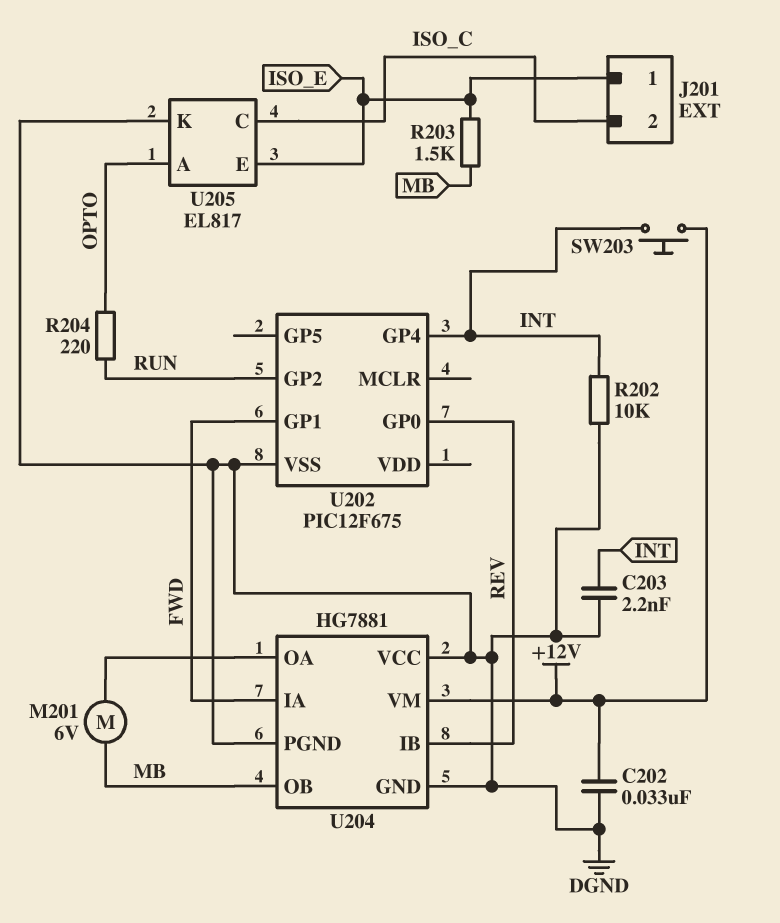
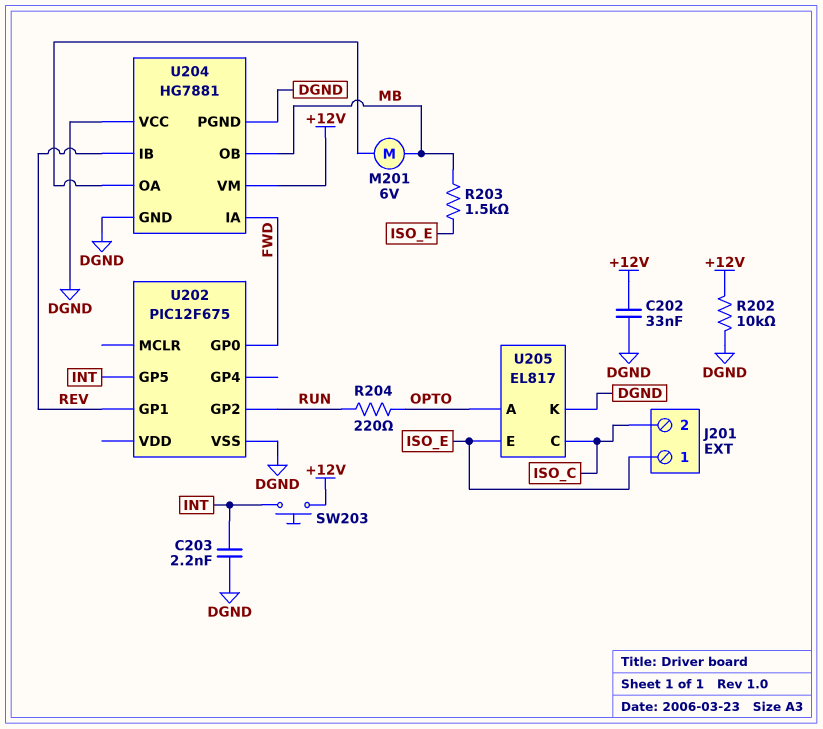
R202: 10k (DGND, INT) -> 10k (+12V, DGND)
U202 pin GP0: REV -> FWD
U202 pin GP1: FWD -> REV
U202 pin GP4: INT -> none
U202 pin GP5: none -> INT

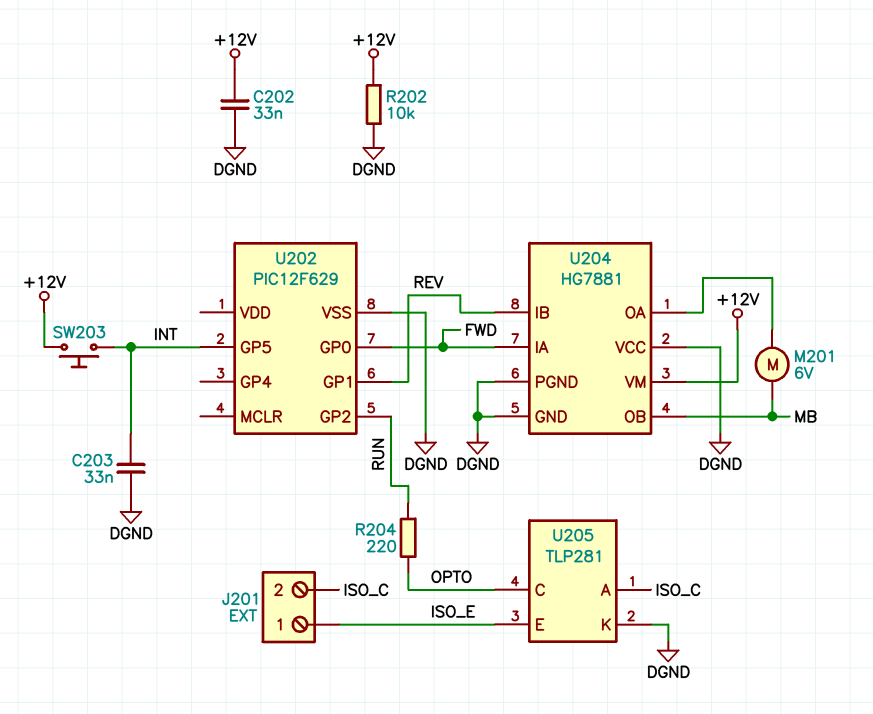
C203: 2.2nF (DGND, INT) -> 33nF (DGND, INT)
R203: 1.5k (ISO_E, MB) -> none
U202: PIC12F675 -> PIC12F629
U205: EL817 -> TLP281
U205 pin A: OPTO -> ISO_C
U205 pin C: ISO_C -> OPTO

